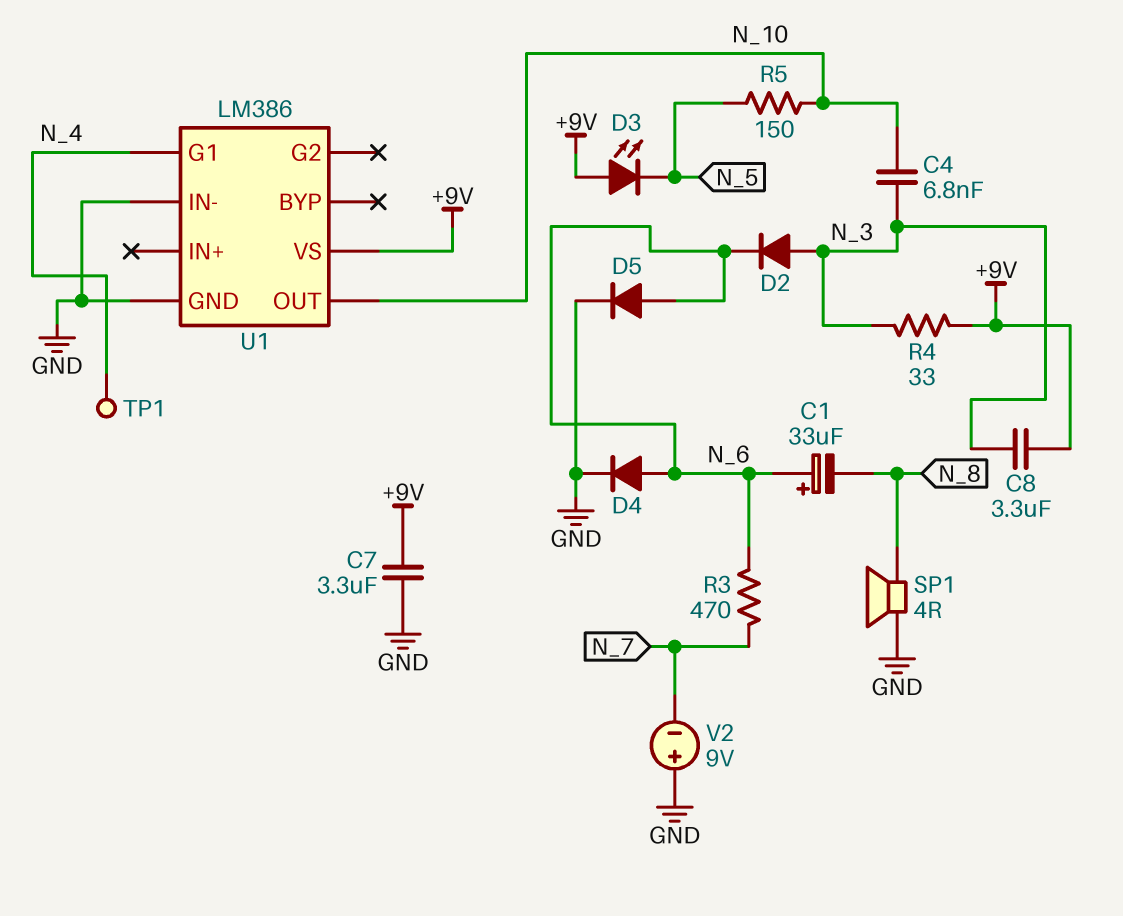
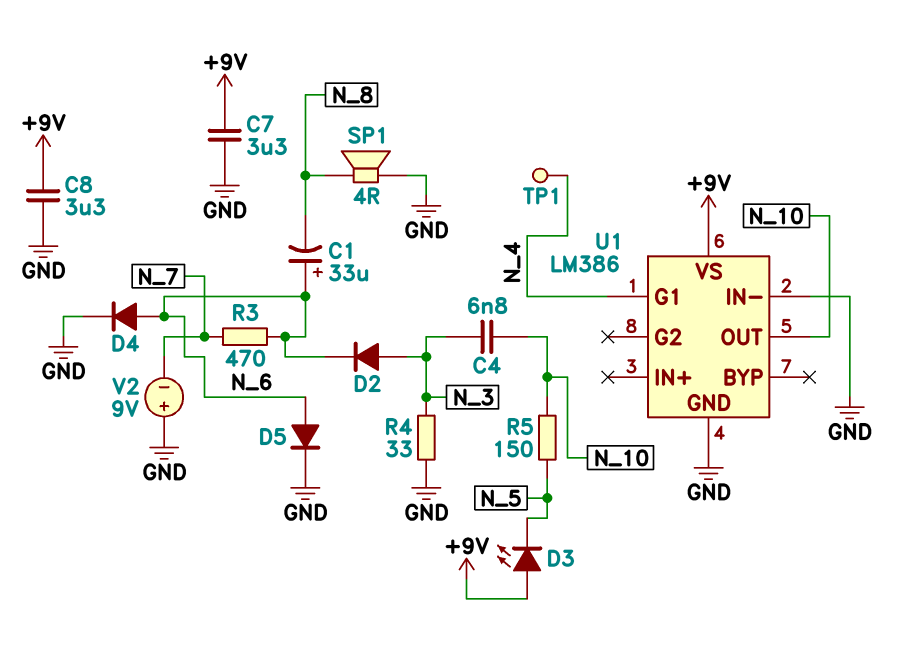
C8: 3.3uF (+9V, N_3) -> 3.3uF (+9V, GND)
R4: 33 (+9V, N_3) -> 33 (GND, N_3)

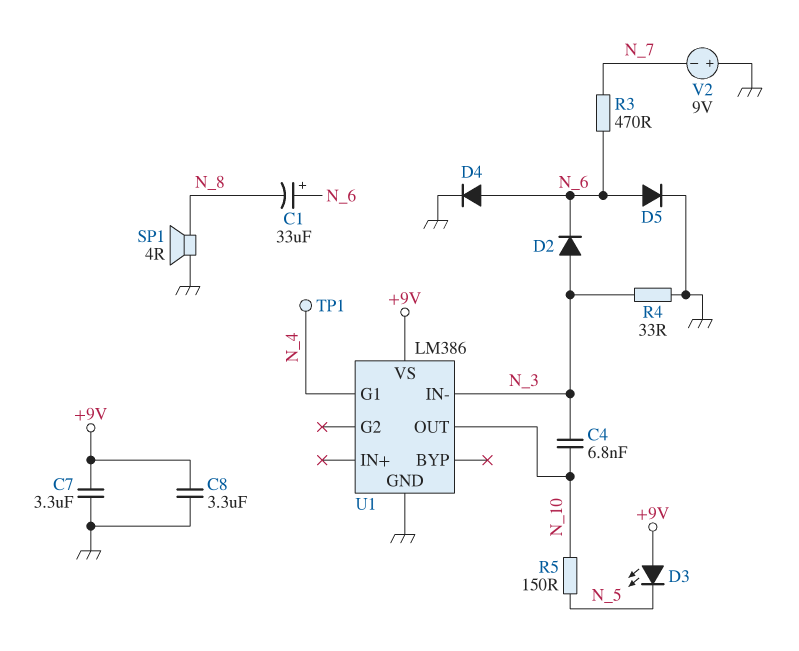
U1 pin IN-: GND -> N_3

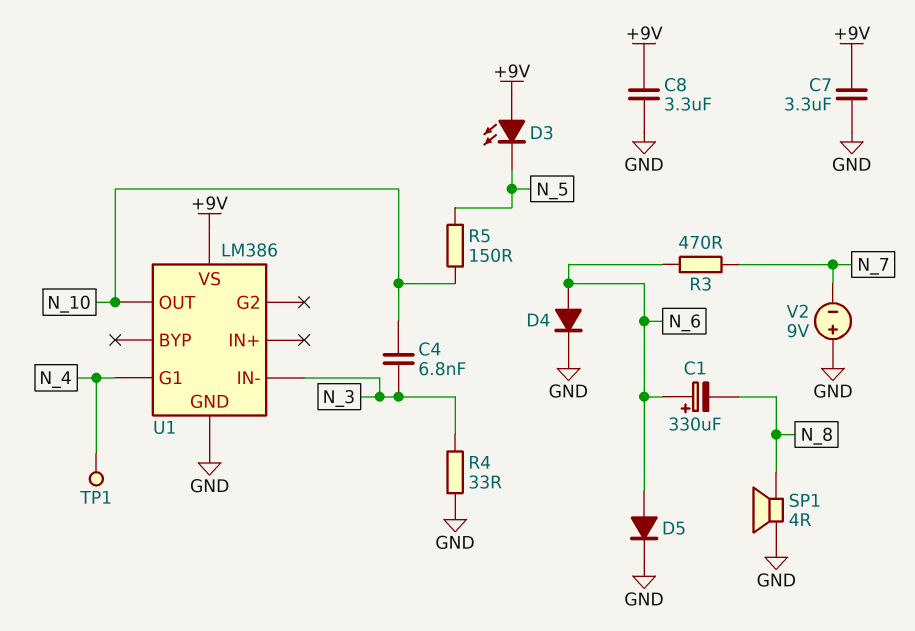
C1: 33uF (plus N_6, minus N_8) -> 330uF (plus N_6, minus N_8)
D2: diode (A N_3, K N_6) -> none

